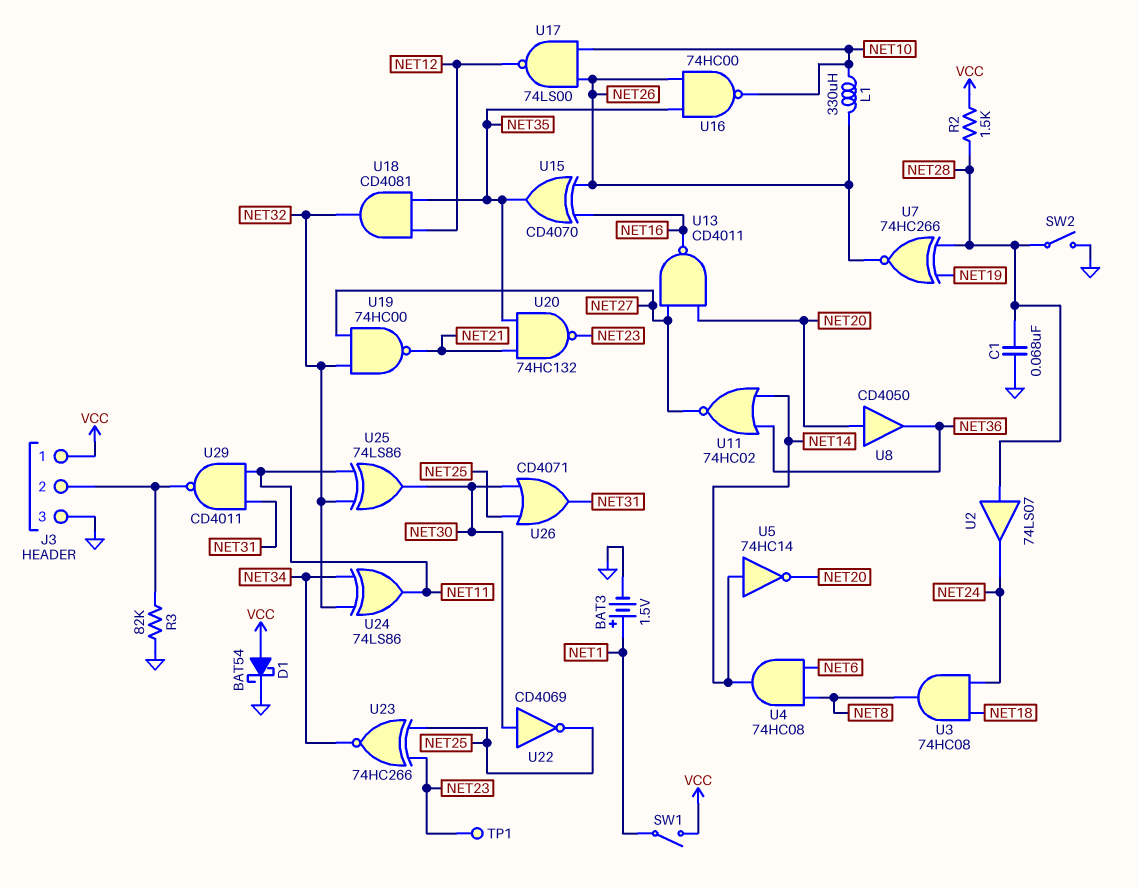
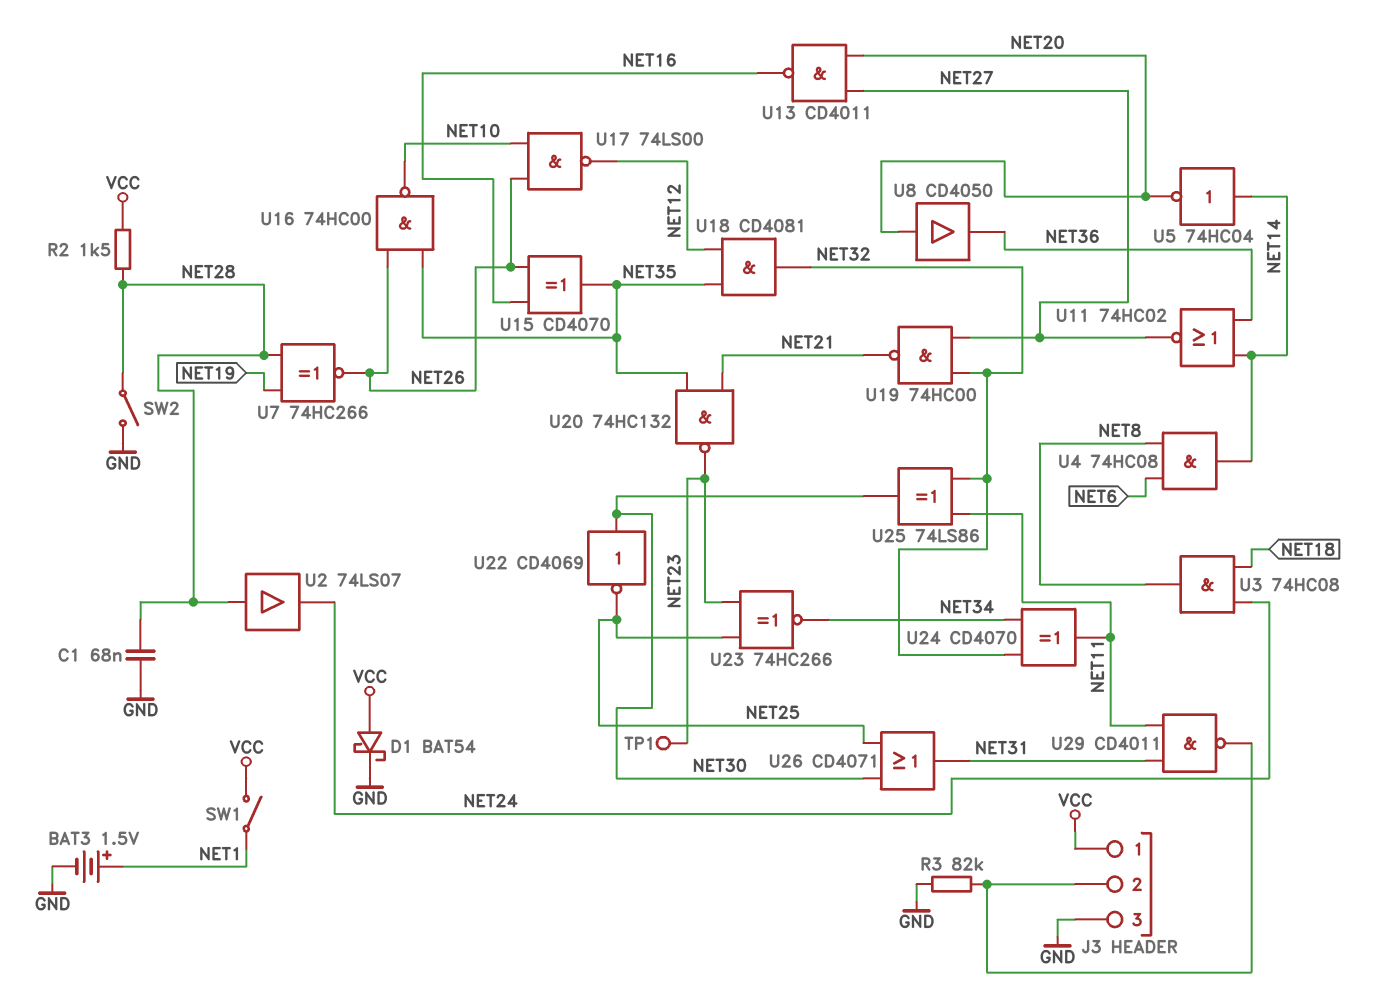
L1: 330uH (NET10, NET26) -> none
U5: NOT 74HC14 (in NET14, out NET20) -> NOT 74HC04 (in NET14, out NET20)
U24: XOR 74LS86 (in NET32, in NET34, out NET11) -> XOR CD4070 (in NET32, in NET34, out NET11)

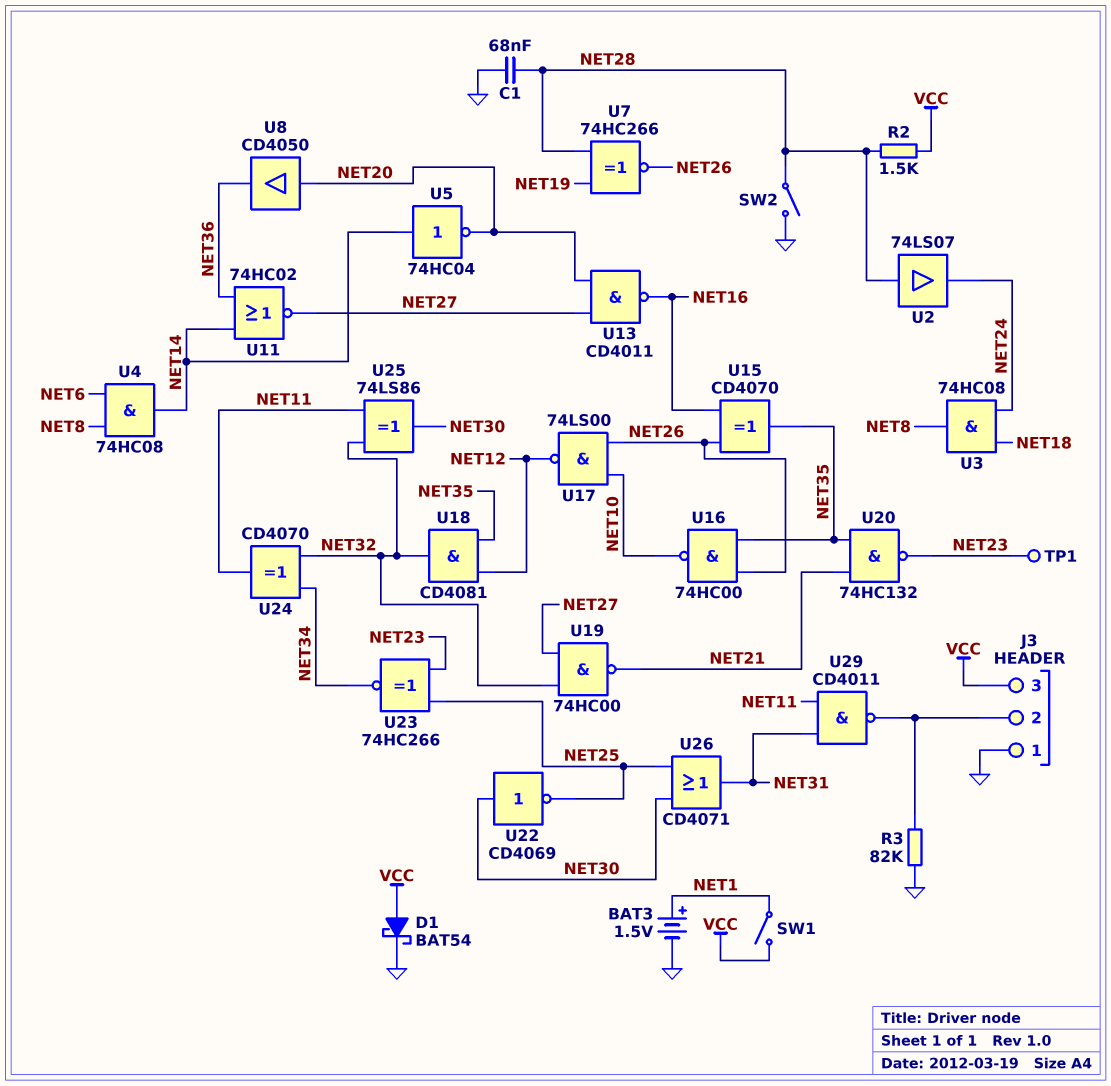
J3 pin 1: VCC -> GND
J3 pin 3: GND -> VCC

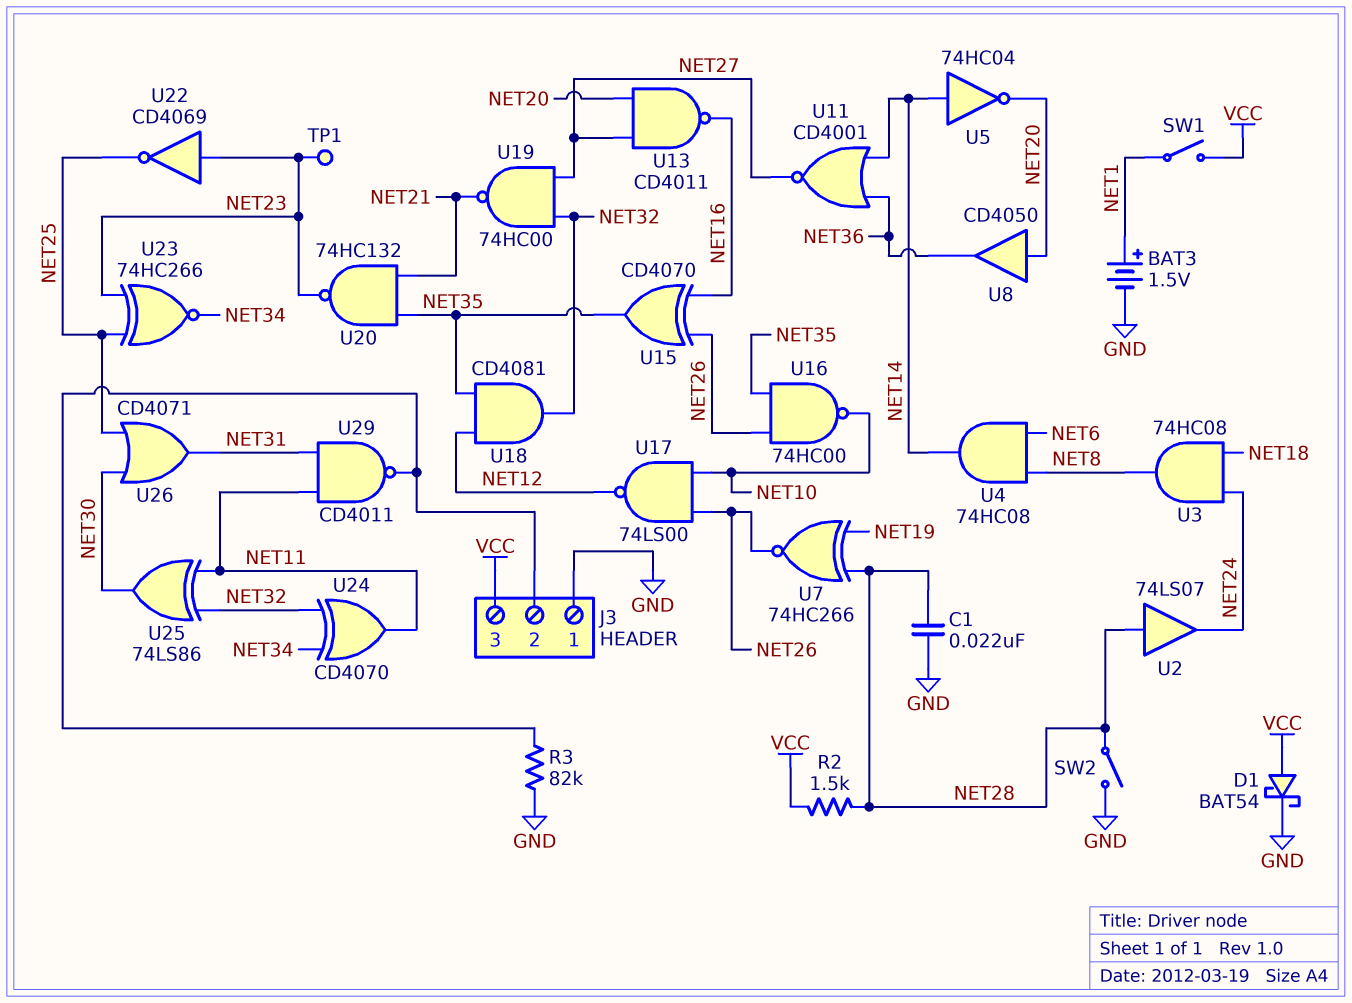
C1: 68nF (GND, NET28) -> 22nF (GND, NET28)
U11: NOR 74HC02 (in NET14, in NET36, out NET27) -> NOR CD4001 (in NET14, in NET36, out NET27)
U22: NOT CD4069 (in NET30, out NET25) -> NOT CD4069 (in NET23, out NET25)

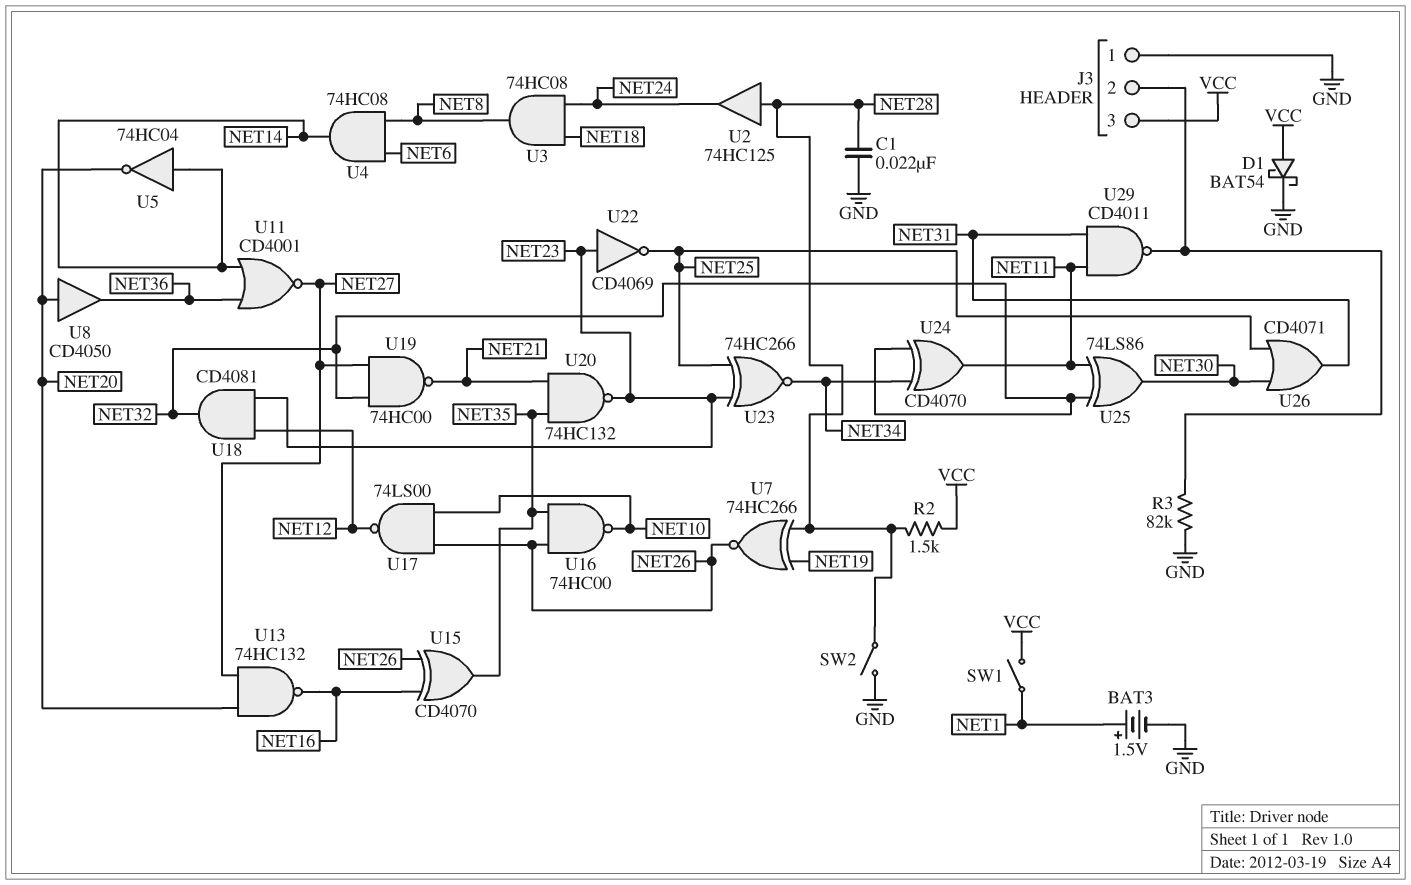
TP1: test point (NET23) -> none
U2: buffer 74LS07 (in NET28, out NET24) -> buffer 74HC125 (in NET28, out NET24)
U13: NAND CD4011 (in NET20, in NET27, out NET16) -> NAND 74HC132 (in NET20, in NET27, out NET16)
U18: AND CD4081 (in NET12, in NET35, out NET32) -> AND CD4081 (in NET12, in NET23, out NET32)

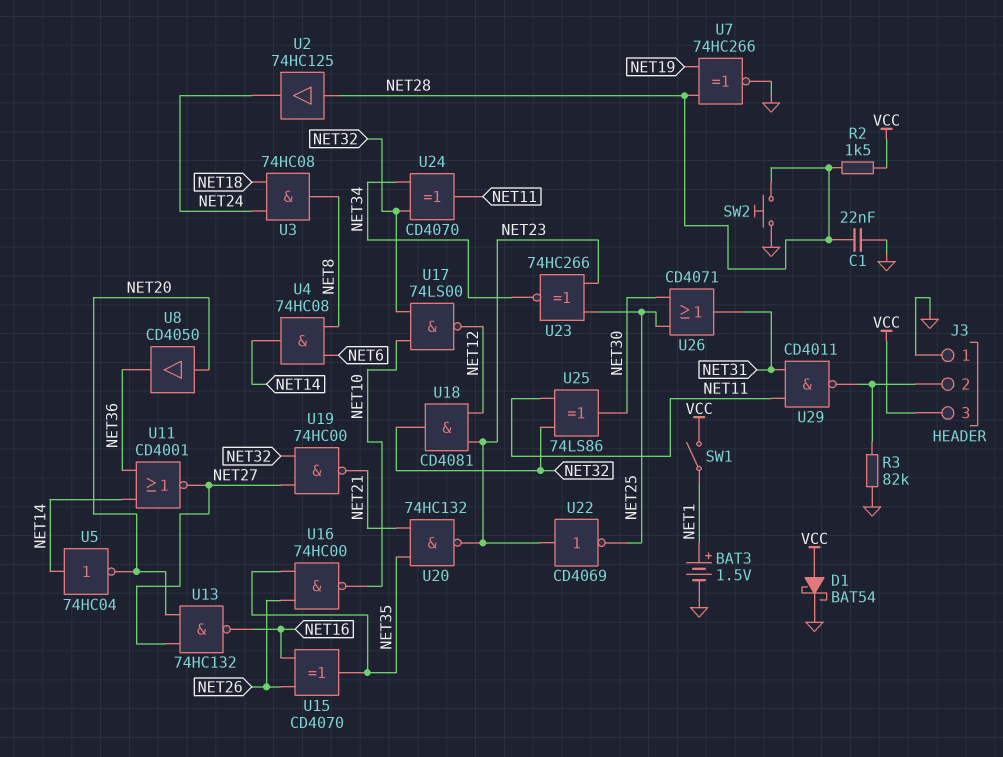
SW2: switch (GND, NET28) -> button (GND, NET28)
U7: XNOR 74HC266 (in NET19, in NET28, out NET26) -> XNOR 74HC266 (in NET19, in NET28, out GND)
U17: NAND 74LS00 (in NET10, in NET26, out NET12) -> NAND 74LS00 (in NET10, in NET32, out NET12)

